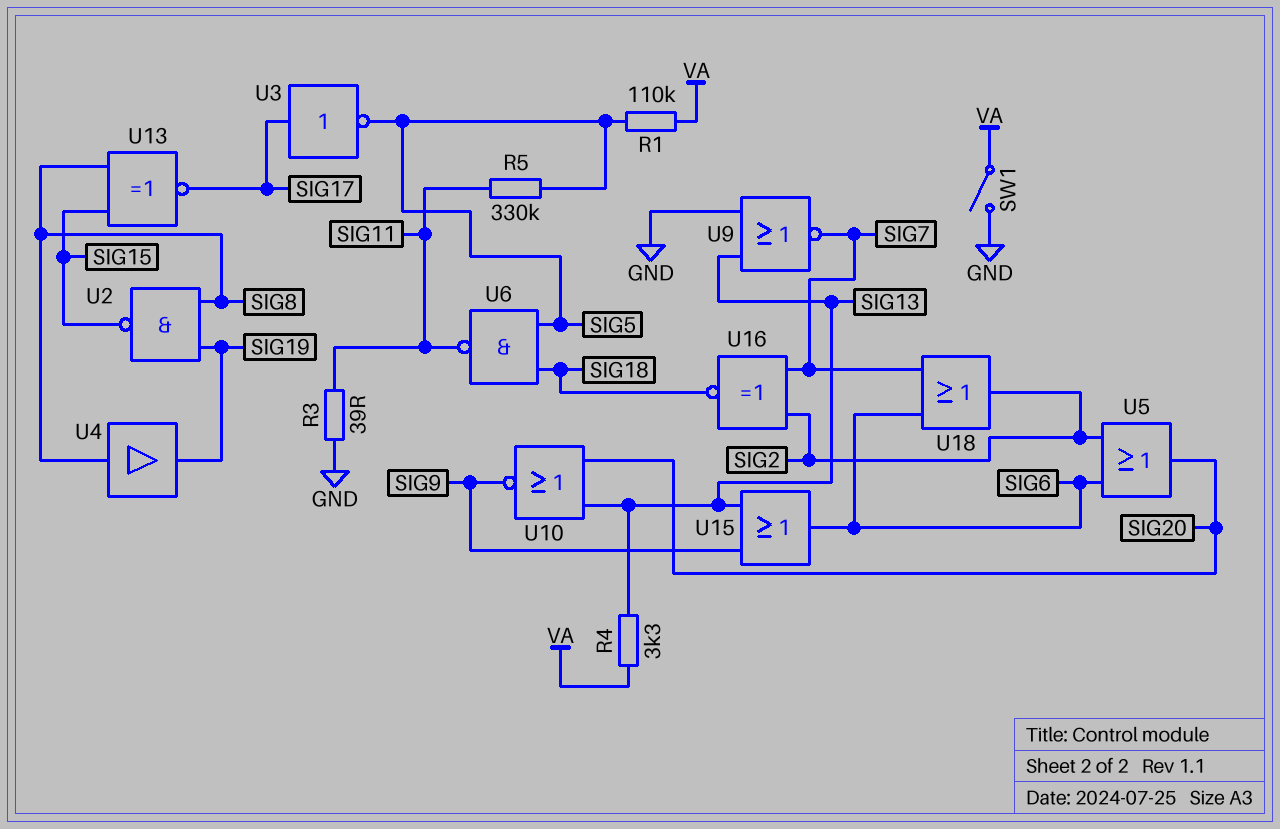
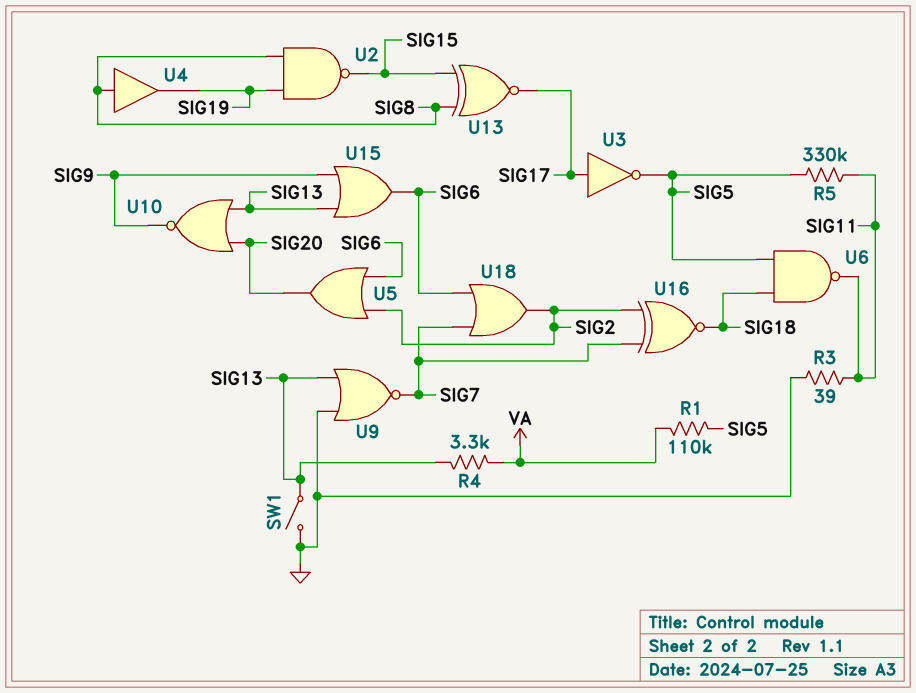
SW1: switch (GND, VA) -> switch (GND, SIG13)

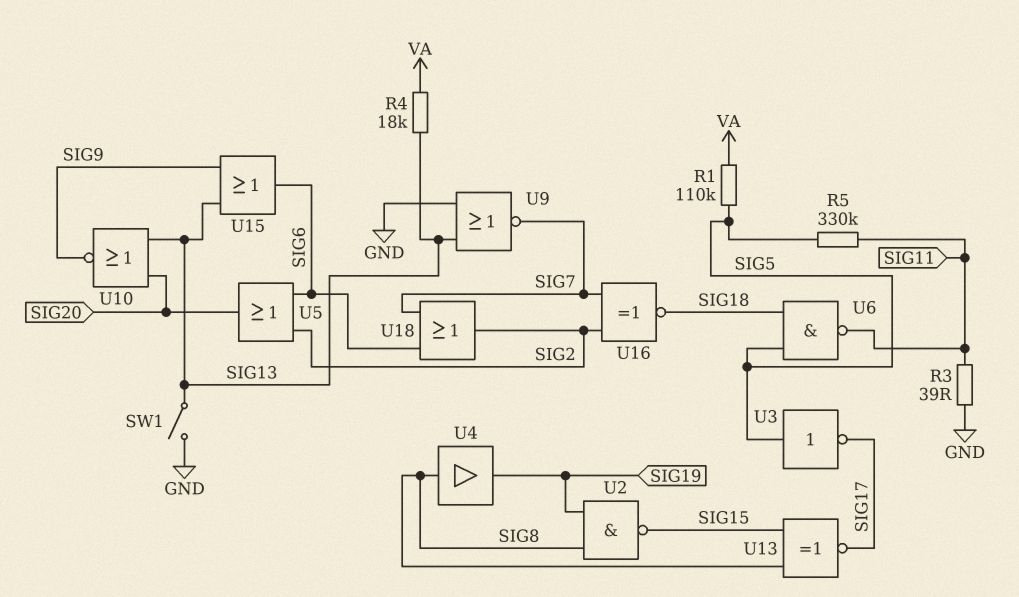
R4: 3.3k (SIG13, VA) -> 18k (SIG13, VA)
U3: NOT (in SIG17, out SIG5) -> NOT (in SIG5, out SIG17)

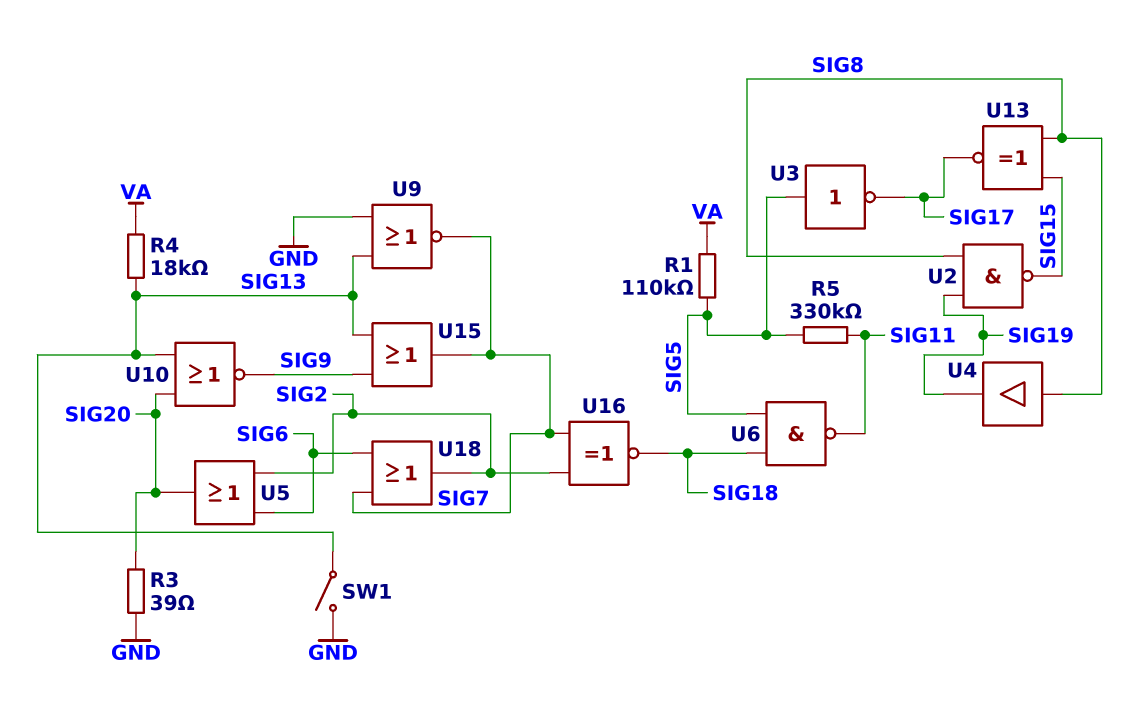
R3: 39 (GND, SIG11) -> 39 (GND, SIG20)
U15: OR (in SIG9, in SIG13, out SIG6) -> OR (in SIG9, in SIG13, out SIG7)

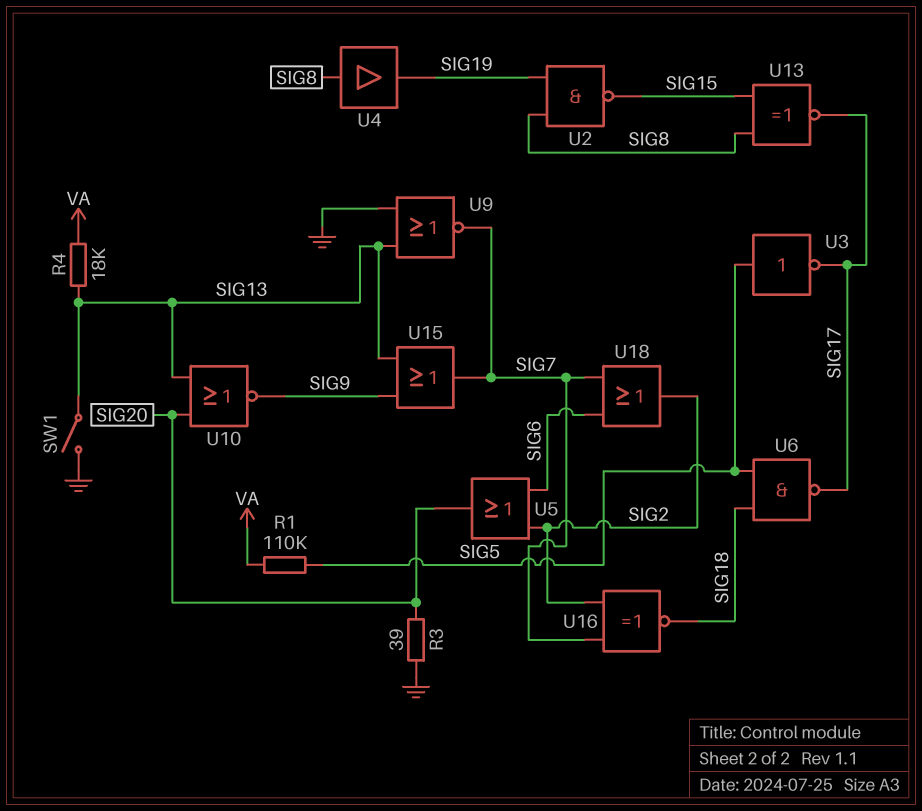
R5: 330k (SIG5, SIG11) -> none
U6: NAND (in SIG5, in SIG18, out SIG11) -> NAND (in SIG5, in SIG18, out SIG17)

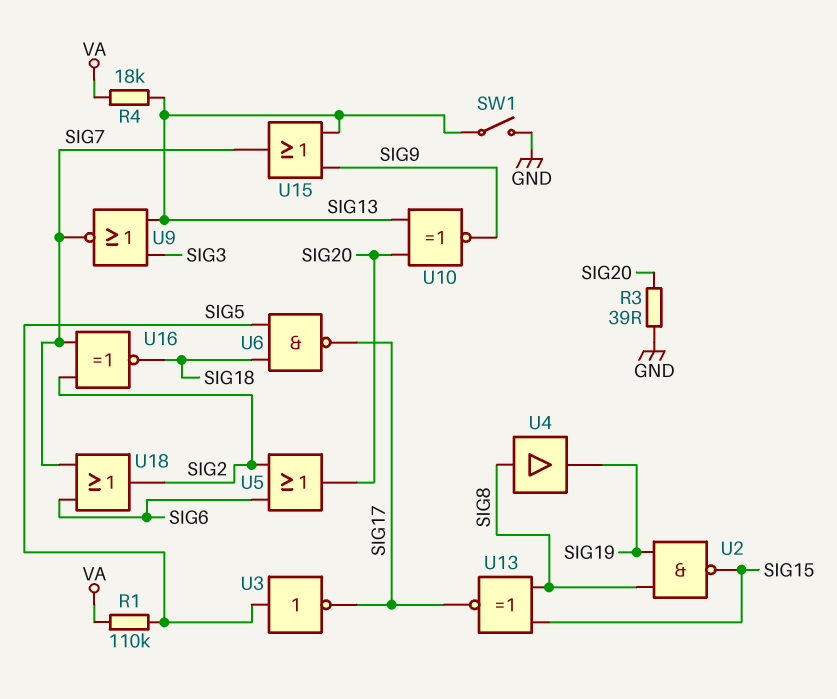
U9: NOR (in GND, in SIG13, out SIG7) -> NOR (in SIG3, in SIG13, out SIG7)
U10: NOR (in SIG13, in SIG20, out SIG9) -> XNOR (in SIG13, in SIG20, out SIG9)

